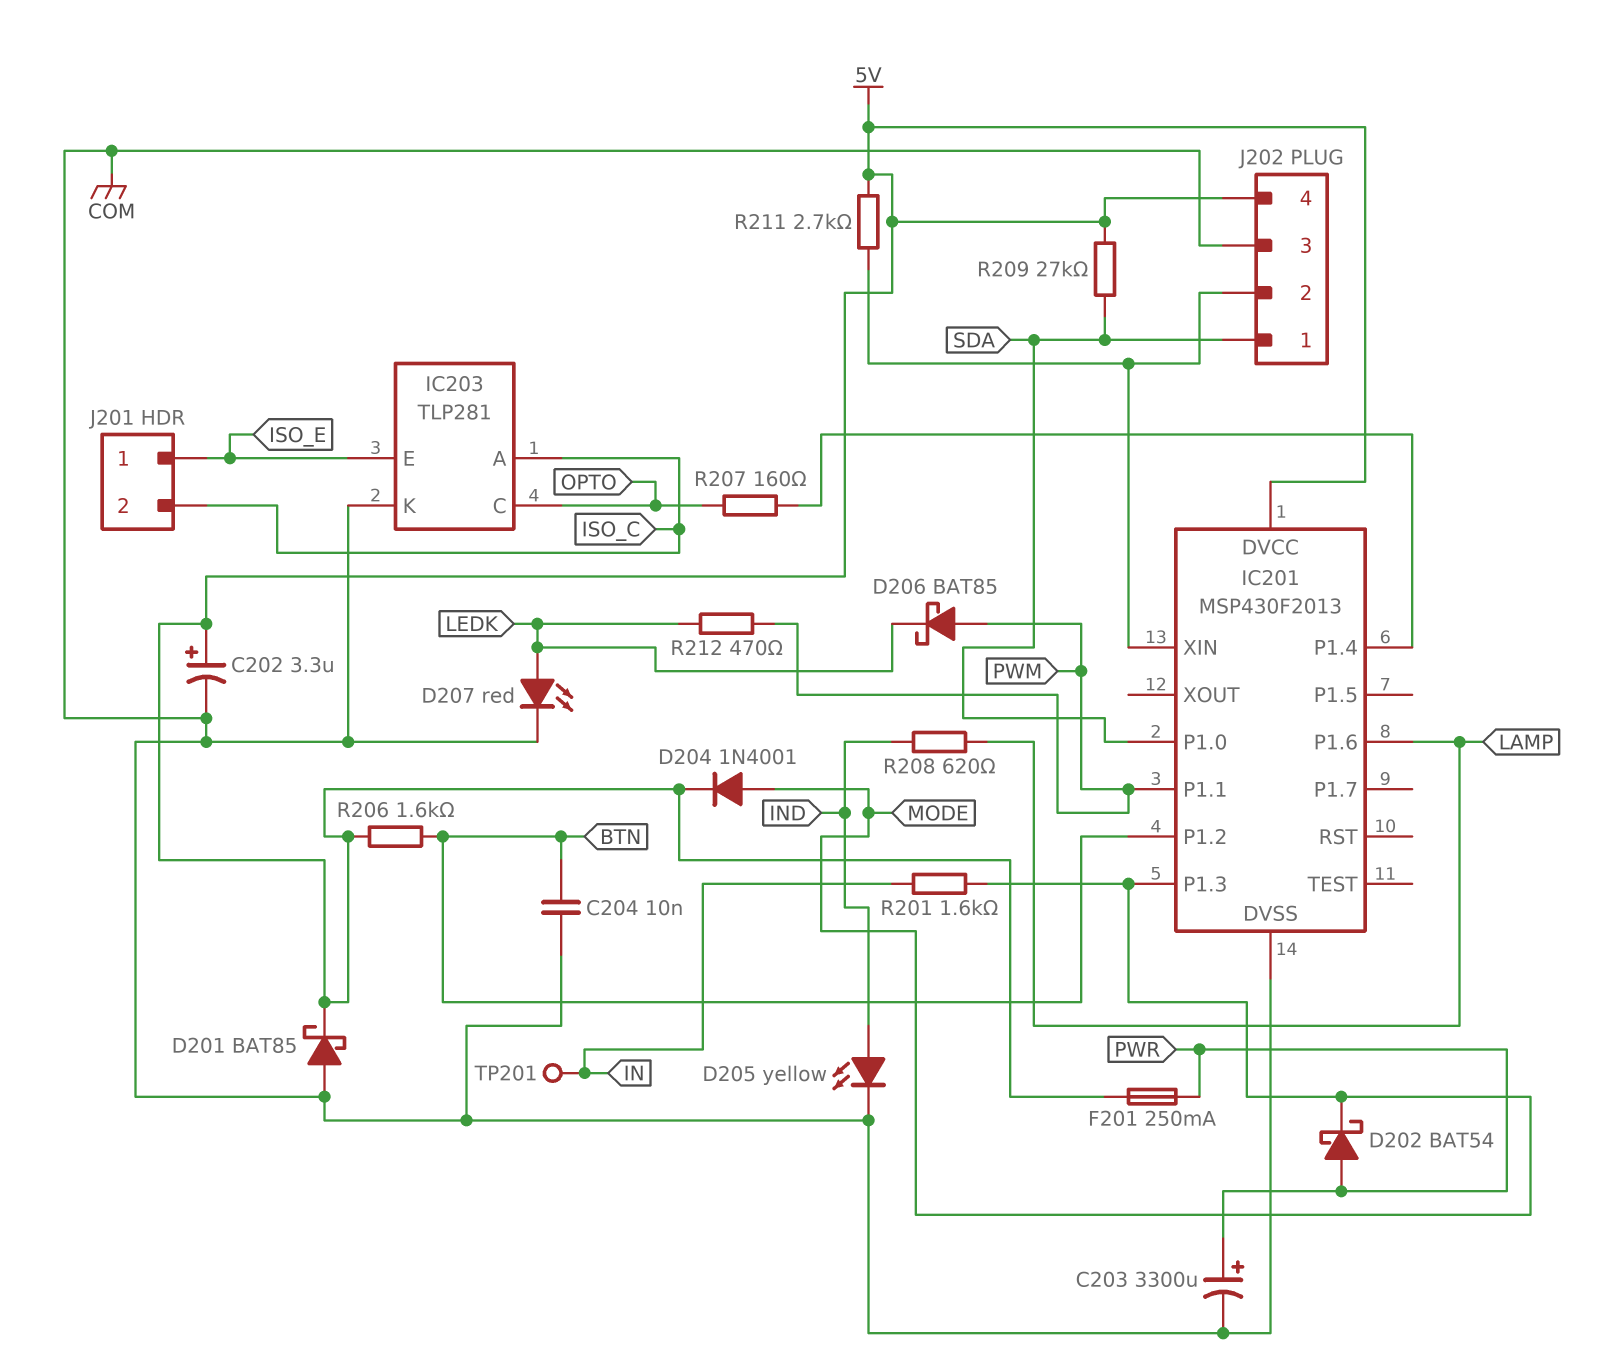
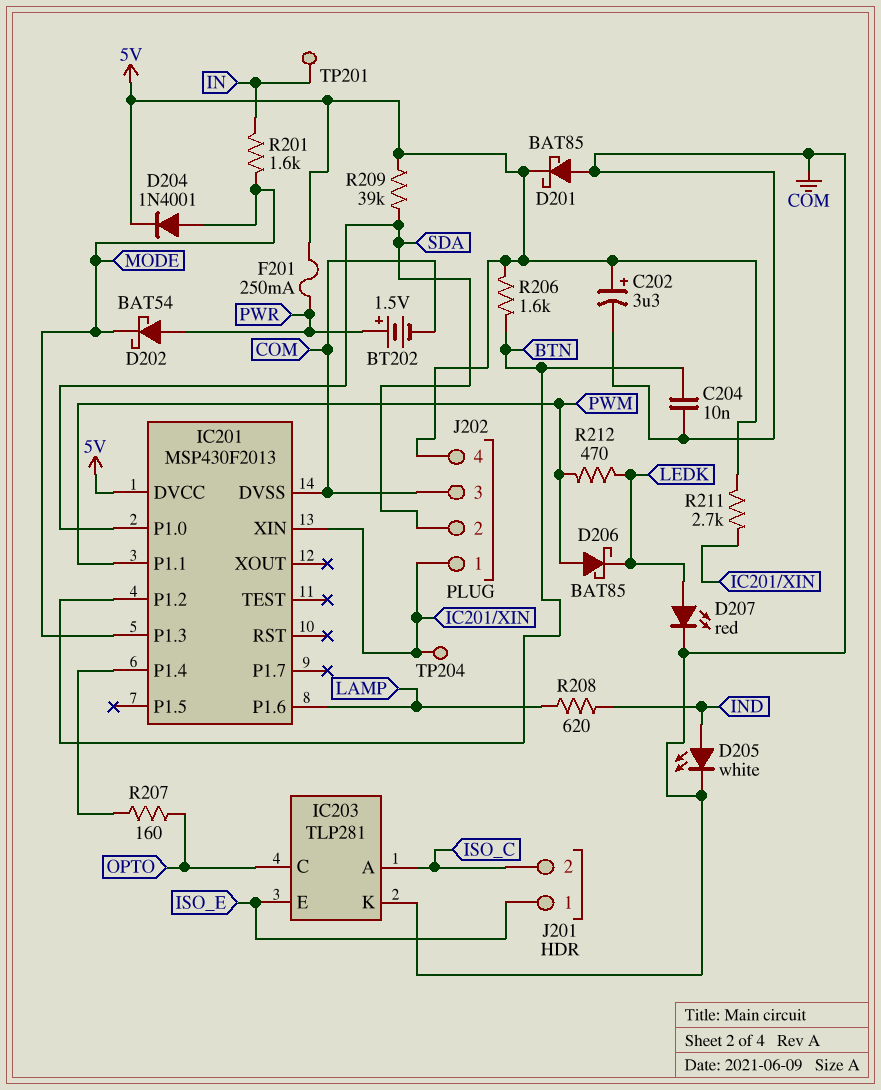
BT202: none -> 1.5V (plus PWR, minus COM)
C203: 3300uF (plus PWR, minus COM) -> none
D205: LED yellow (A IND, K COM) -> LED white (A IND, K COM)
J202 pin 1: SDA -> IC201/XIN
J202 pin 2: IC201/XIN -> SDA
R209: 27k (5V, SDA) -> 39k (5V, SDA)
TP204: none -> test point (IC201/XIN)

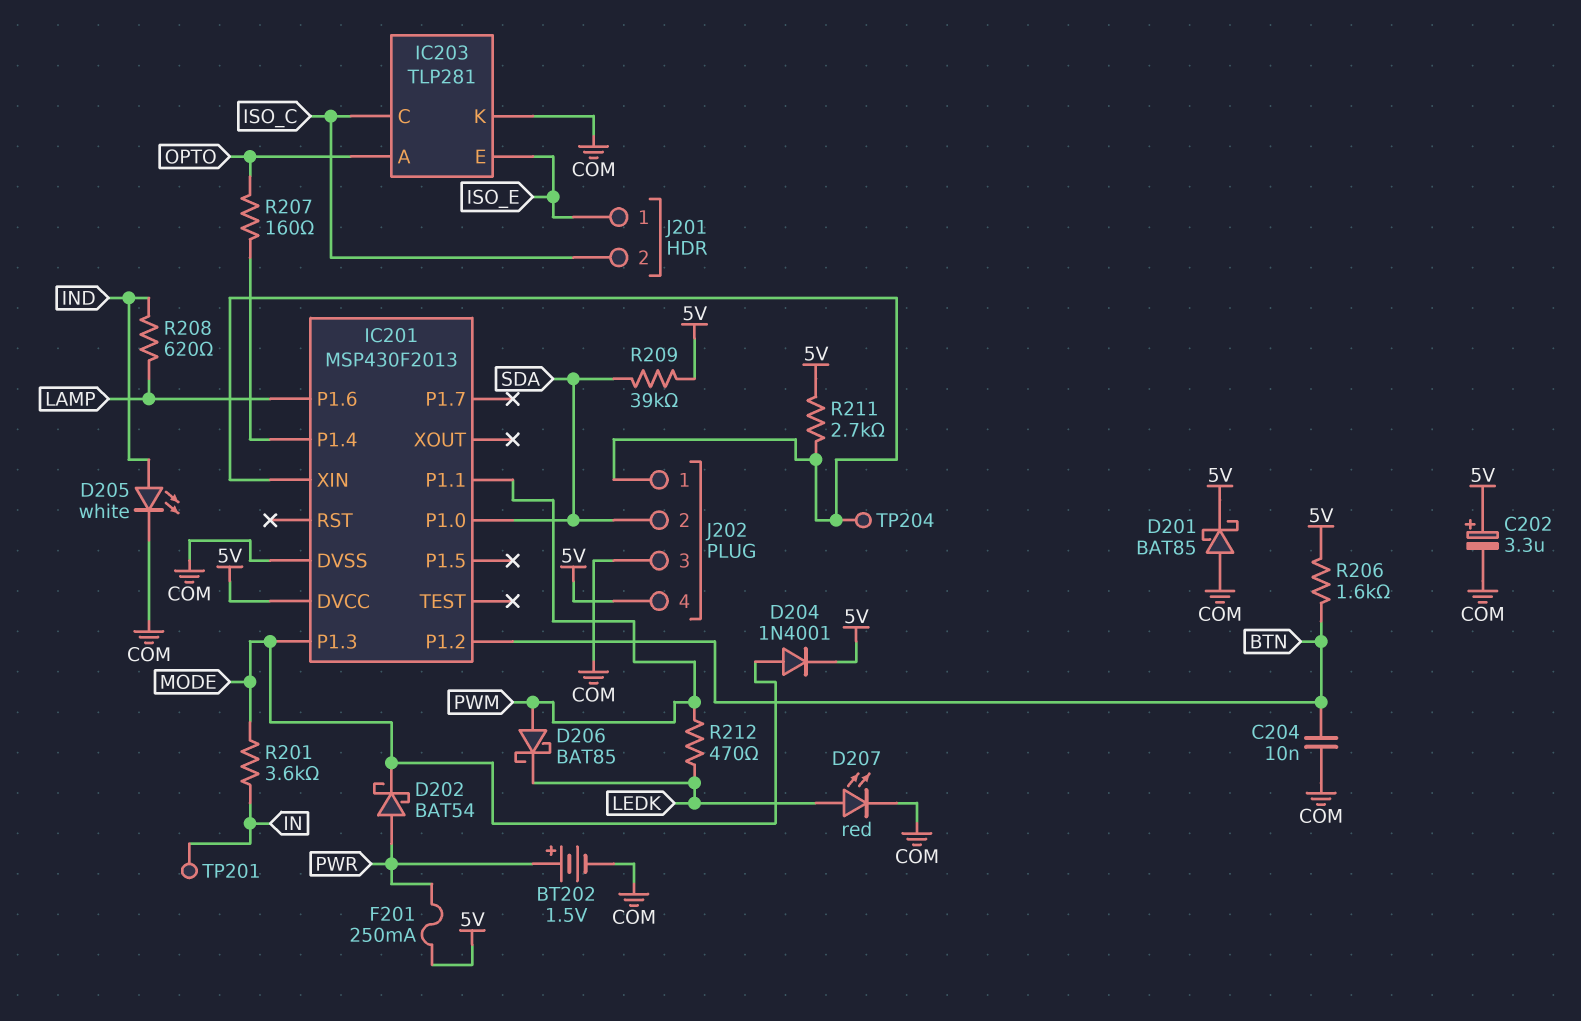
IC203 pin A: ISO_C -> OPTO
IC203 pin C: OPTO -> ISO_C
R201: 1.6k (IN, MODE) -> 3.6k (IN, MODE)

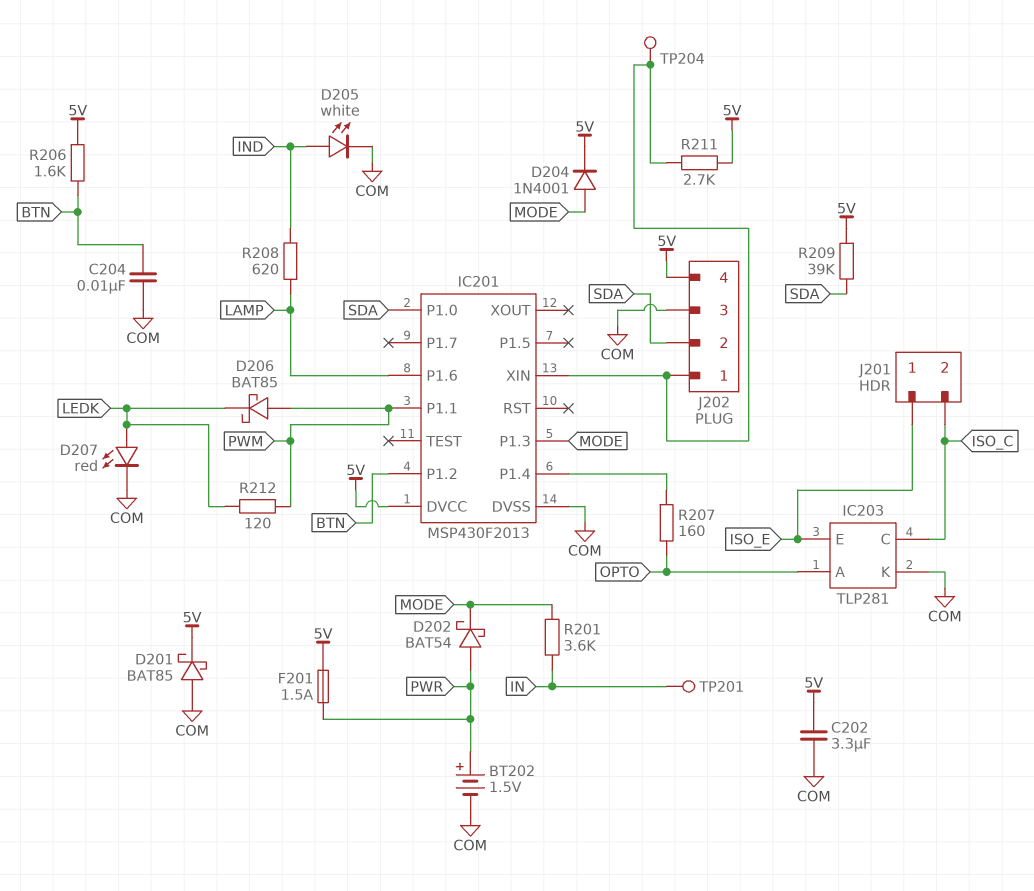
C202: 3.3uF (plus 5V, minus COM) -> 3.3uF (5V, COM)
F201: 250mA (5V, PWR) -> 1.5A (5V, PWR)
R212: 470 (LEDK, PWM) -> 120 (LEDK, PWM)

